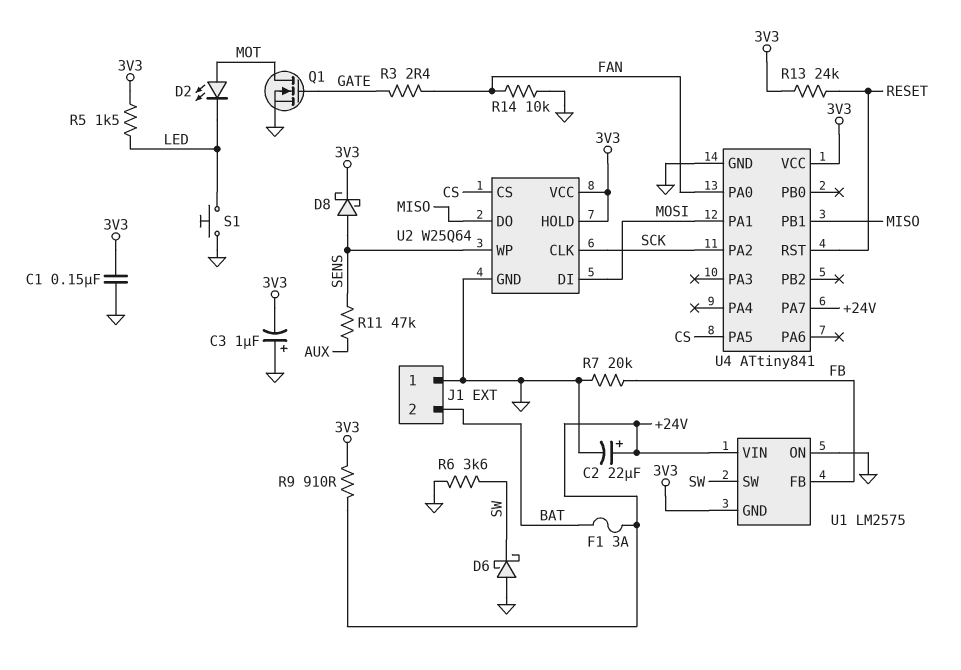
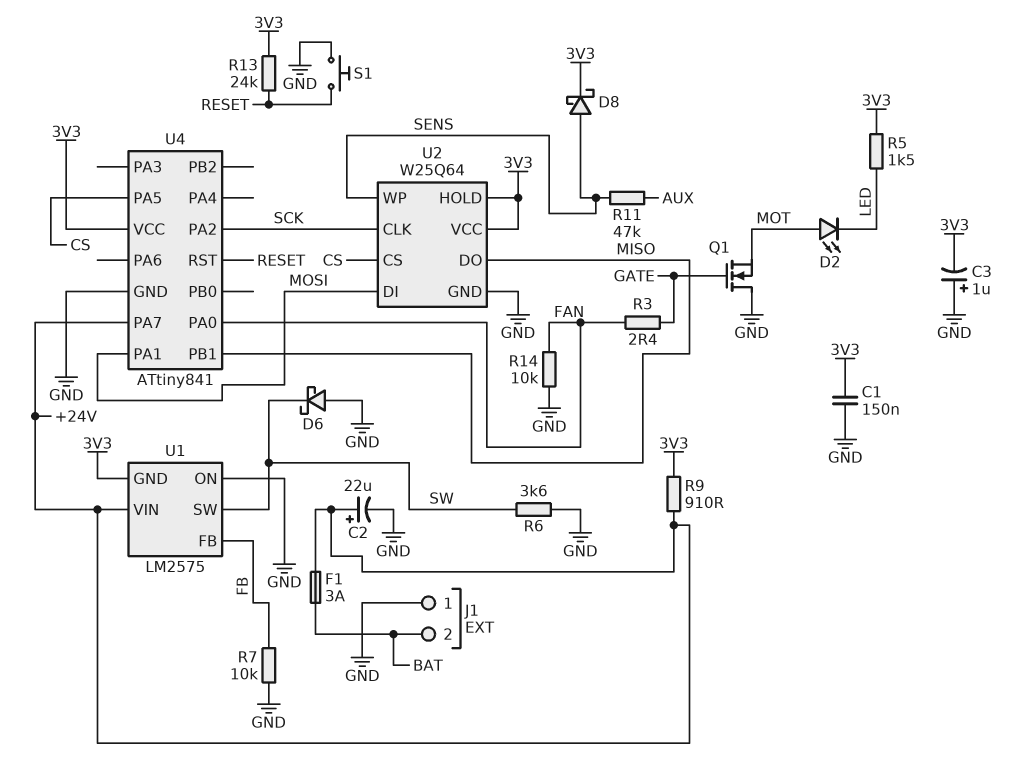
Q1: NMOS (G GATE, D MOT, S GND) -> NMOS (G GATE, D GND, S MOT)
R7: 20k (FB, GND) -> 10k (FB, GND)
S1: button (GND, LED) -> button (GND, RESET)

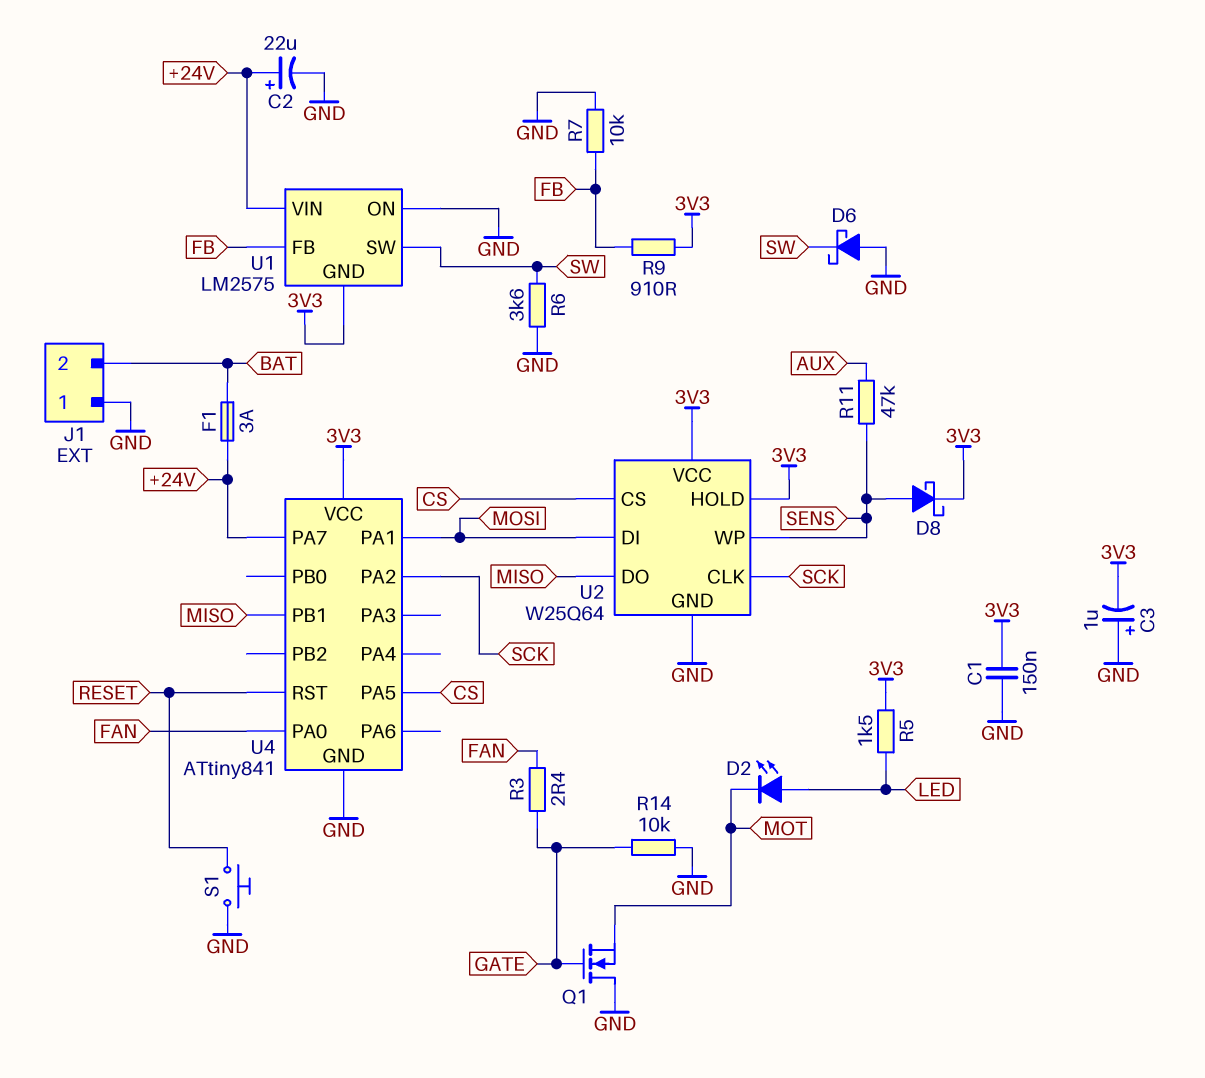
D2: LED (A MOT, K LED) -> LED (A LED, K MOT)
R9: 910 (+24V, 3V3) -> 910 (3V3, FB)
R13: 24k (3V3, RESET) -> none
R14: 10k (FAN, GND) -> 10k (GATE, GND)

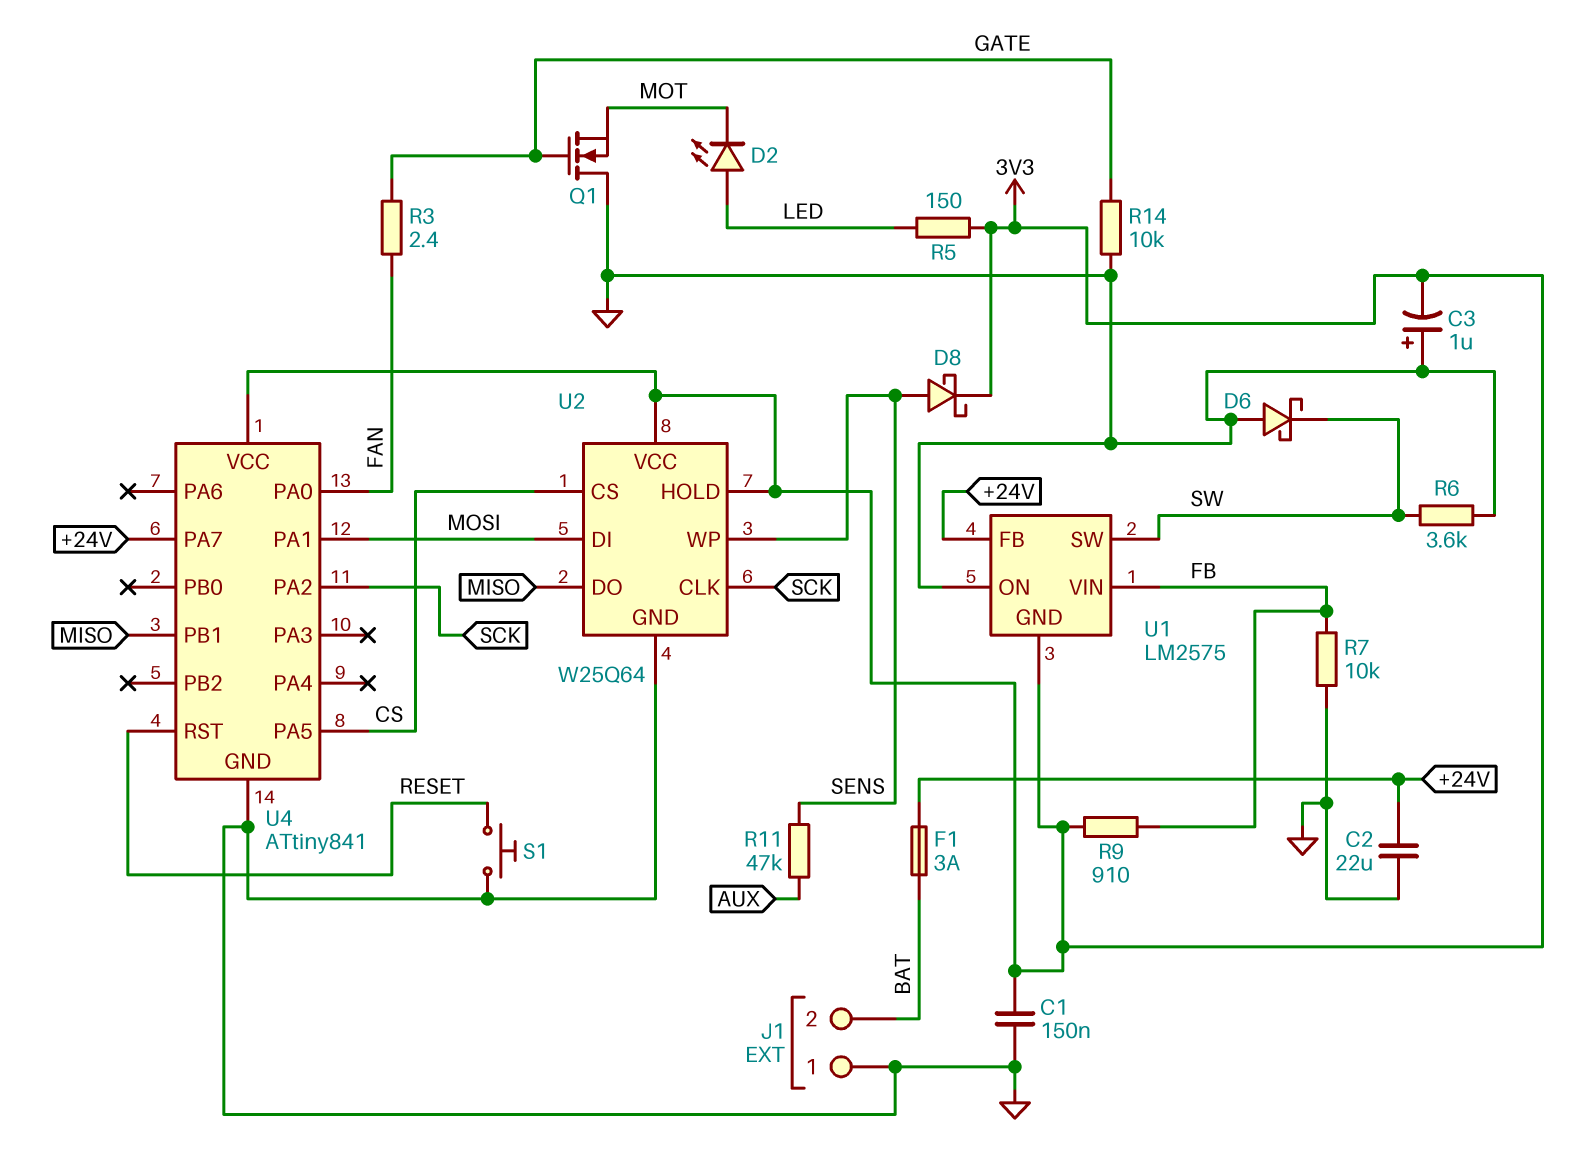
C2: 22uF (plus +24V, minus GND) -> 22uF (+24V, GND)
R5: 1.5k (3V3, LED) -> 150 (3V3, LED)
U1 pin FB: FB -> +24V
U1 pin VIN: +24V -> FB

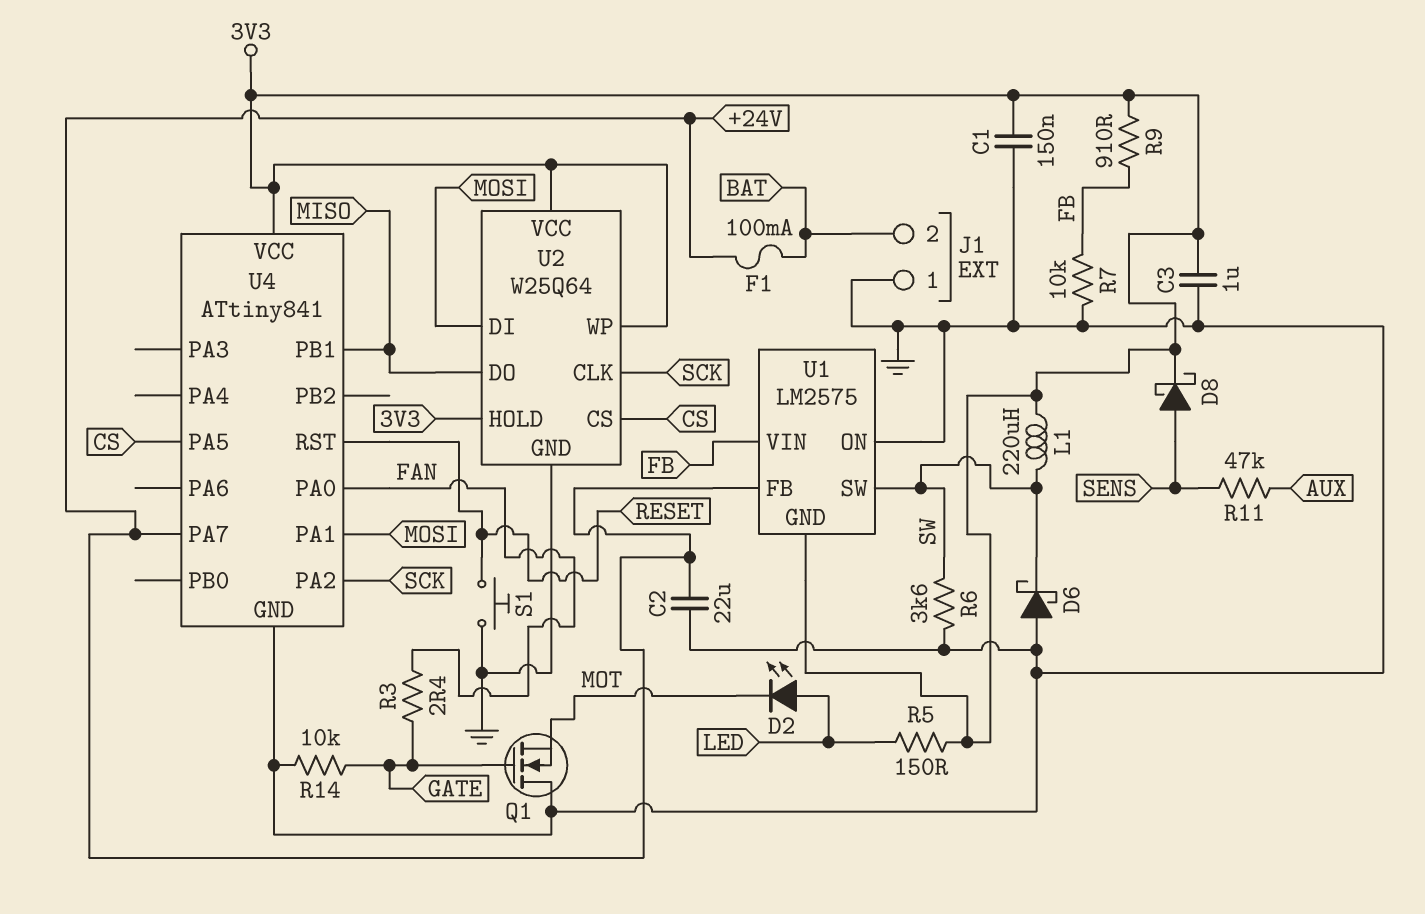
C3: 1uF (plus GND, minus 3V3) -> 1uF (3V3, GND)
F1: 3A (+24V, BAT) -> 100mA (+24V, BAT)
L1: none -> 220uH (3V3, SW)
U2 pin WP: SENS -> 3V3

